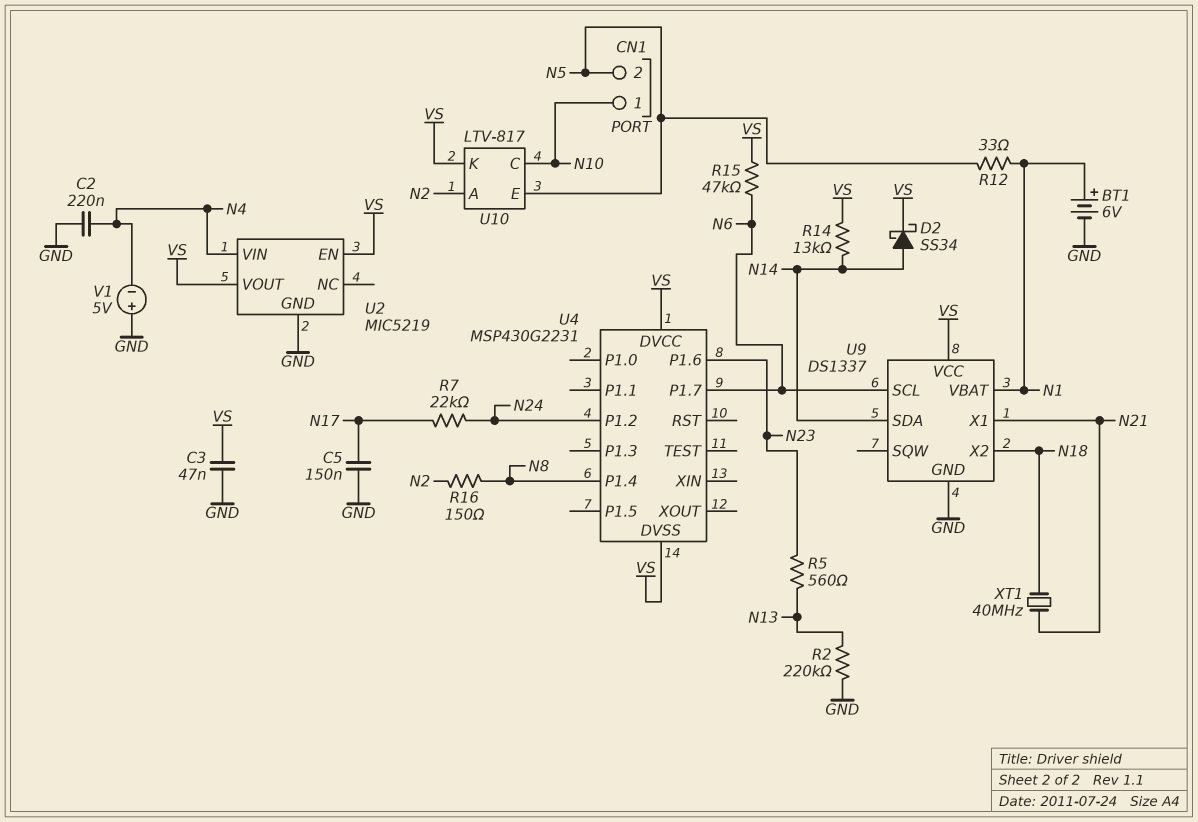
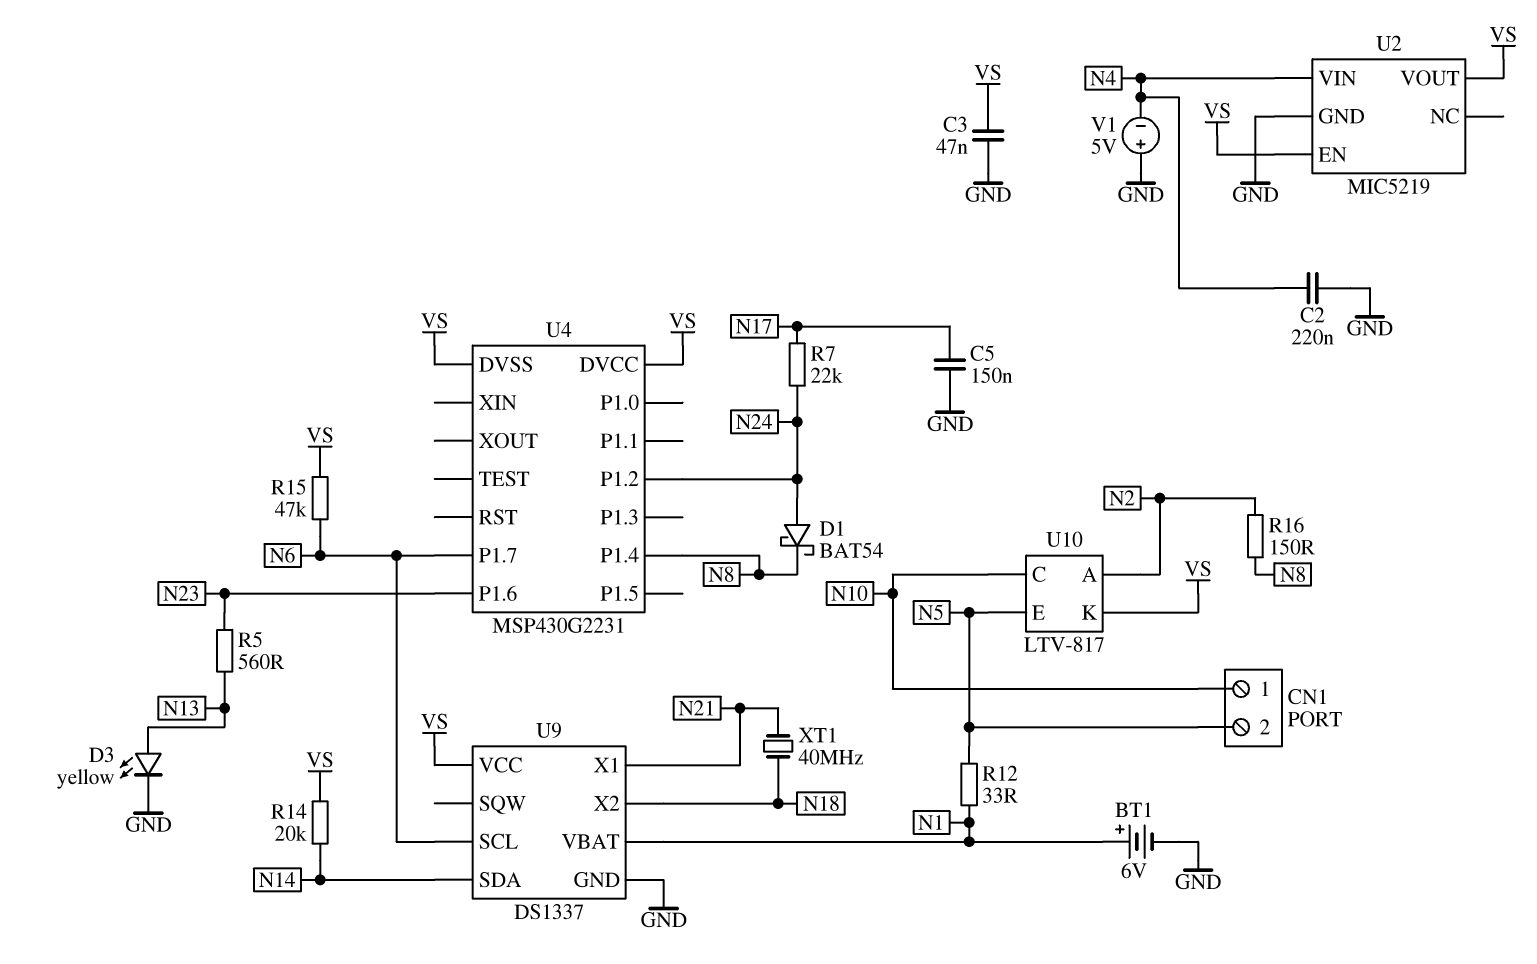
D1: none -> schottky BAT54 (A N24, K N8)
D2: schottky SS34 (A N14, K VS) -> none
D3: none -> LED yellow (A N13, K GND)
R2: 220k (GND, N13) -> none
R14: 13k (N14, VS) -> 20k (N14, VS)

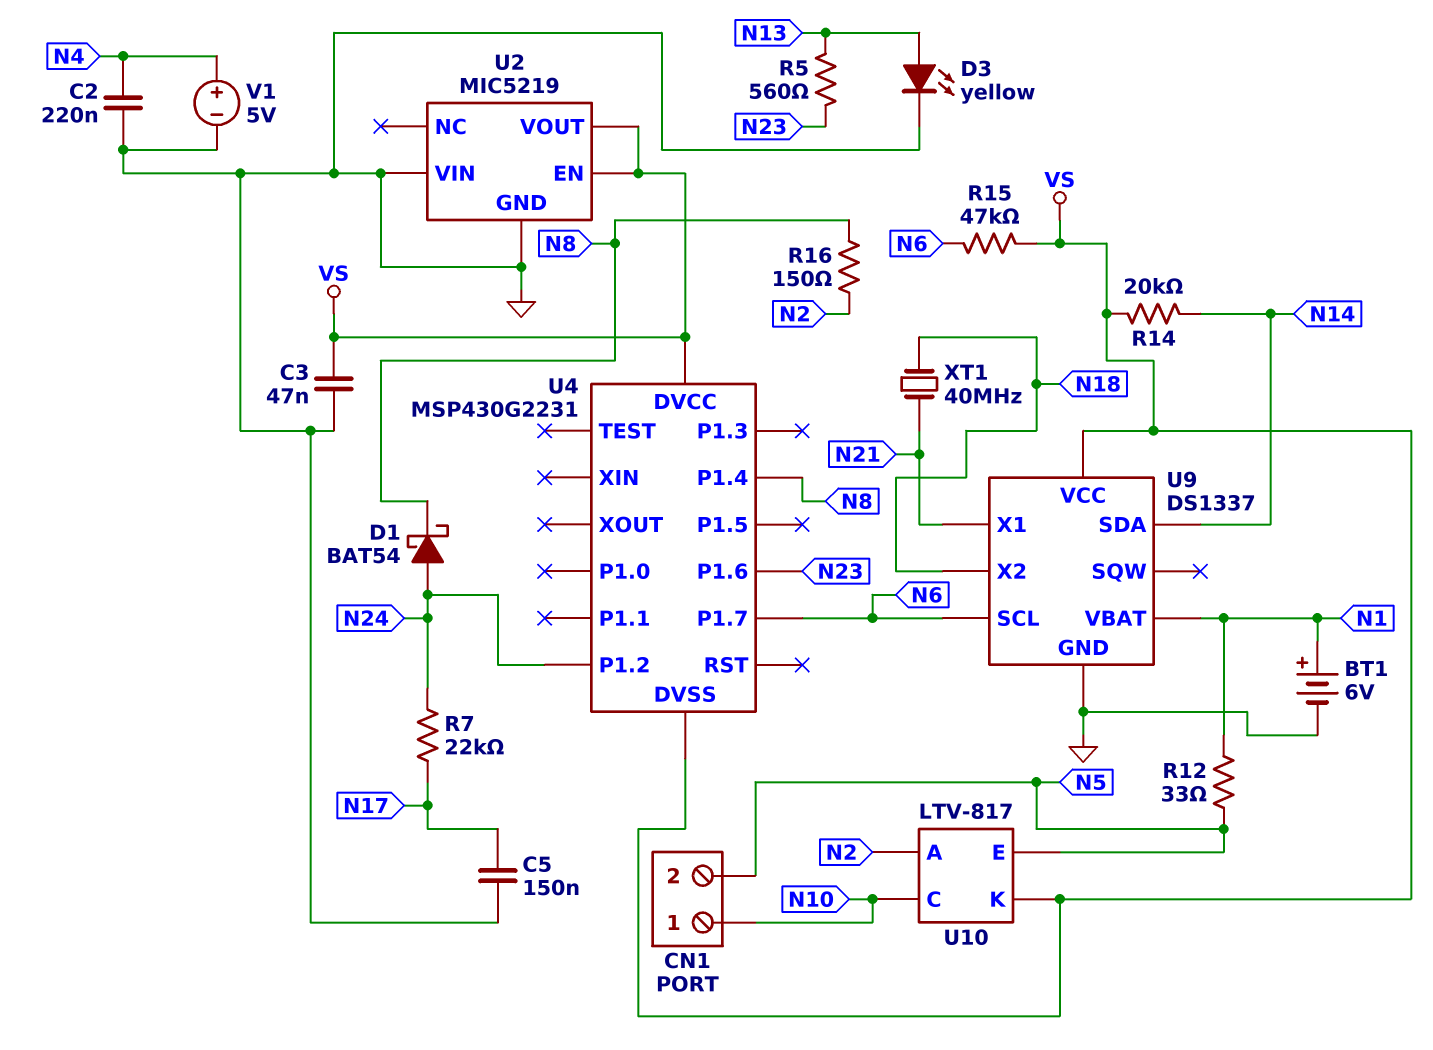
U2 pin VIN: N4 -> GND
V1: 5V (plus GND, minus N4) -> 5V (plus N4, minus GND)

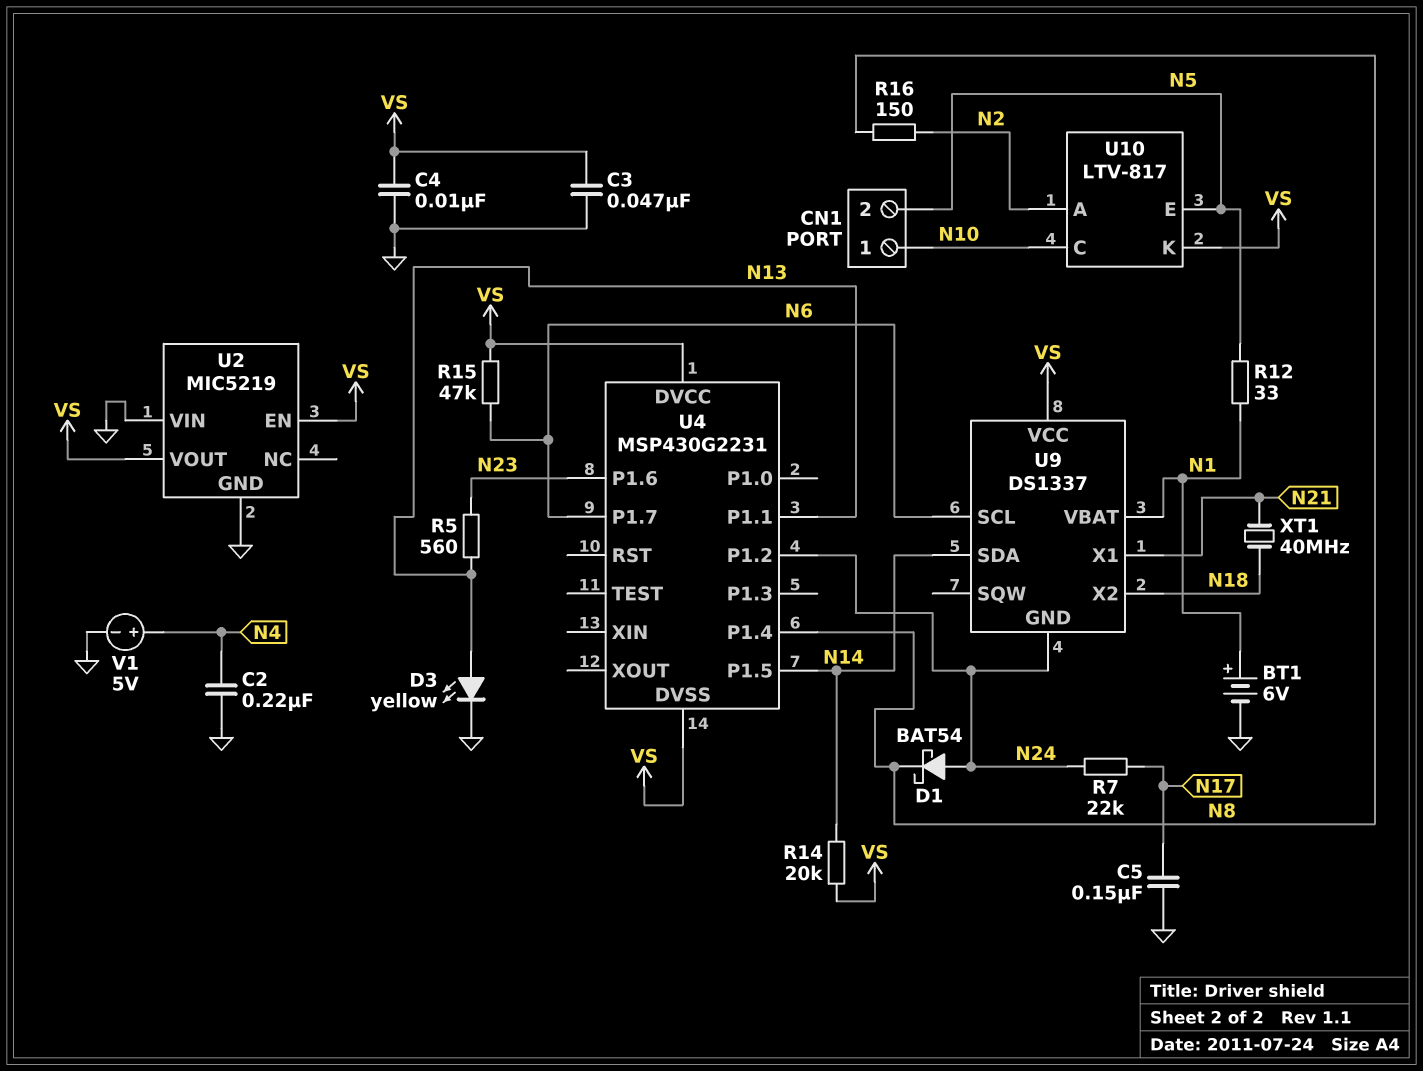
C4: none -> 10nF (GND, VS)
U4 pin P1.1: none -> N13
U4 pin P1.5: none -> N14
U9 pin GND: GND -> N24

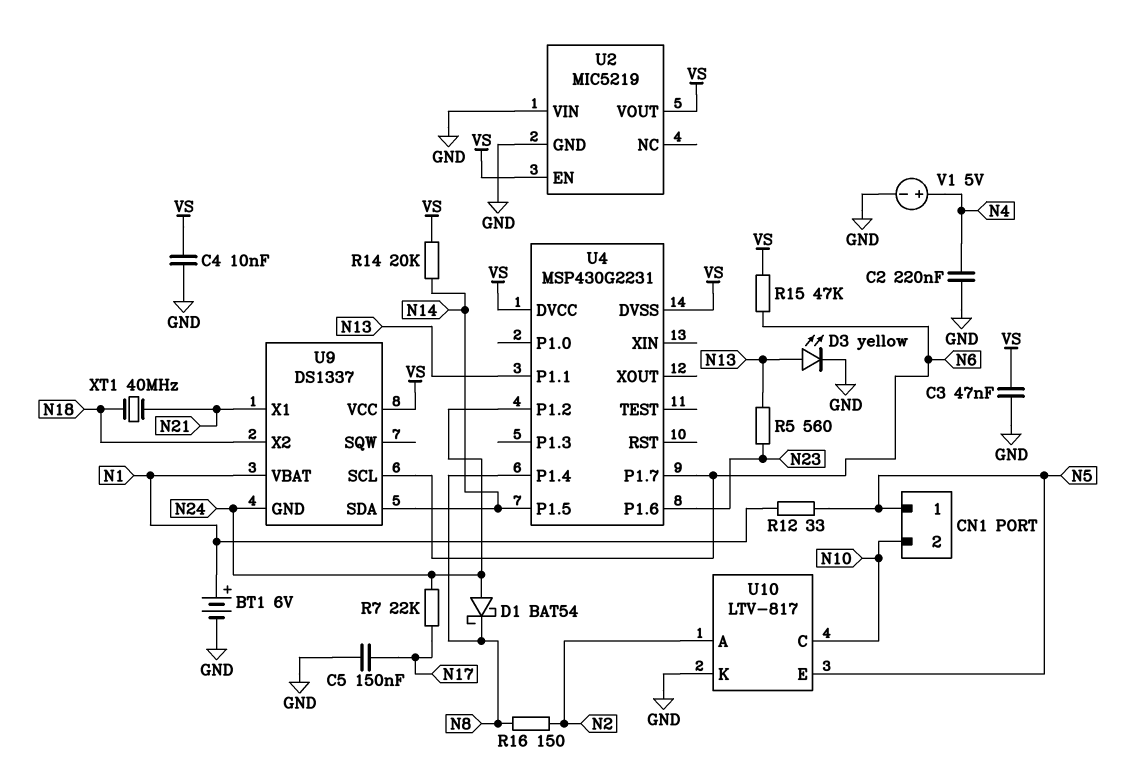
CN1 pin 1: N10 -> N5
CN1 pin 2: N5 -> N10
U10 pin K: VS -> GND

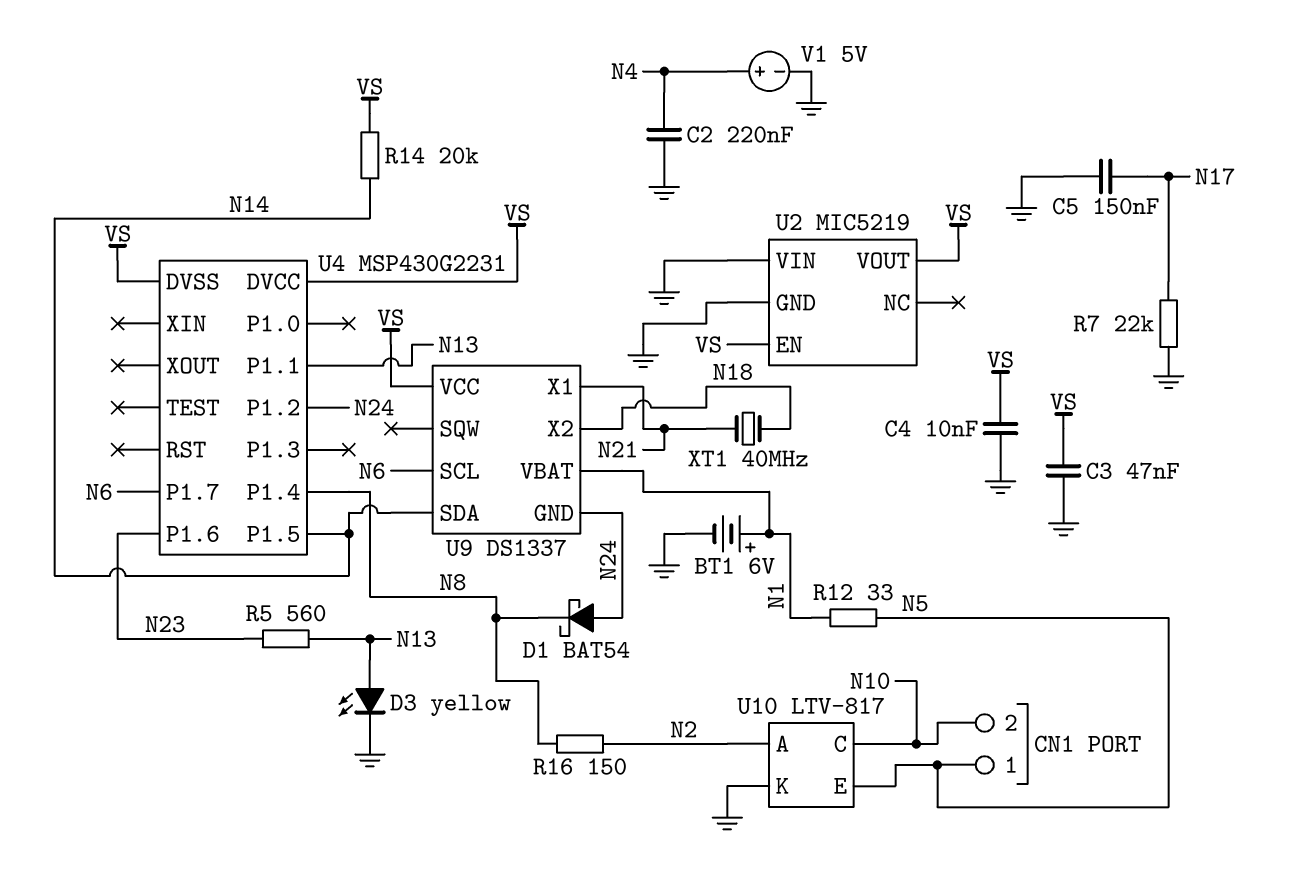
R7: 22k (N17, N24) -> 22k (GND, N17)
R15: 47k (N6, VS) -> none

